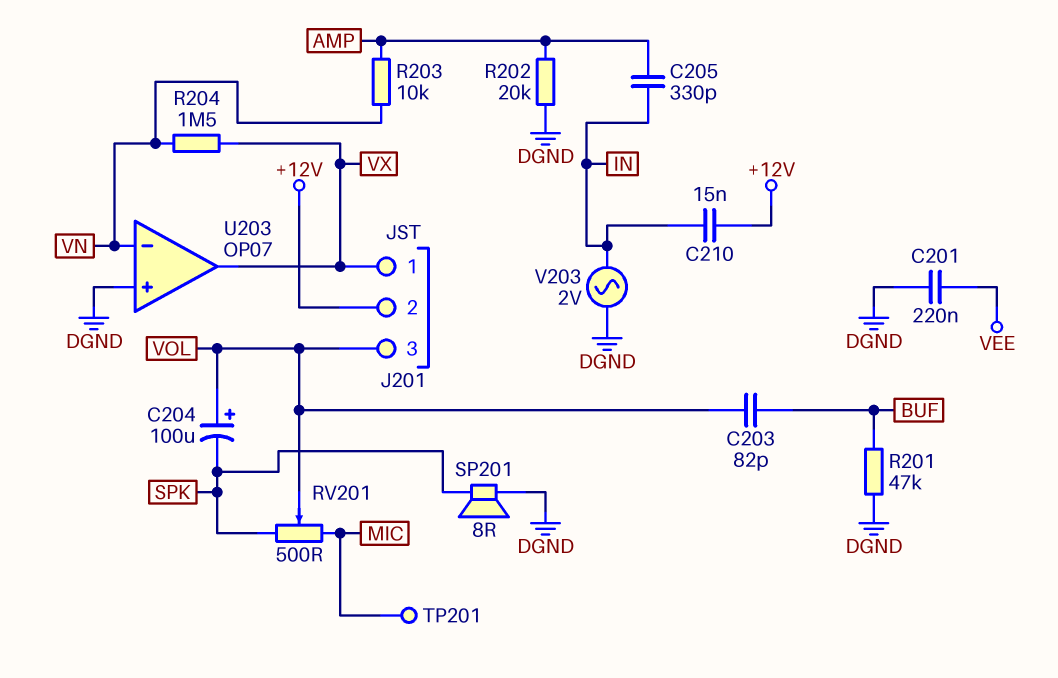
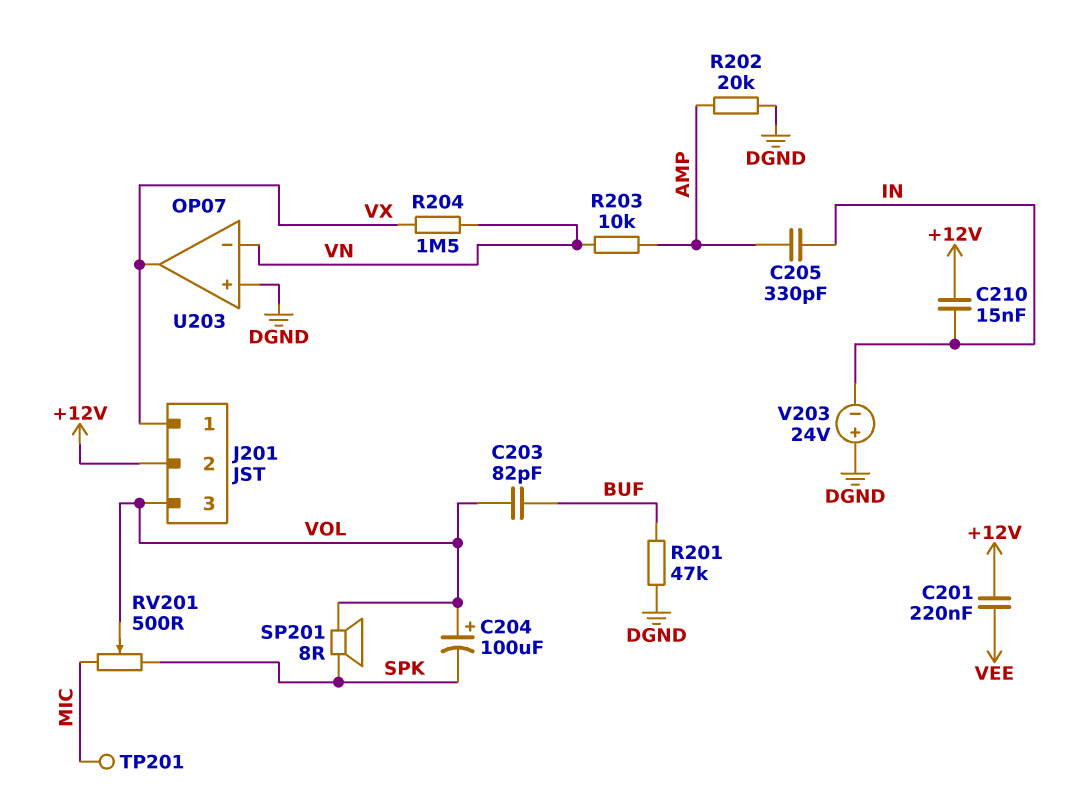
C201: 220nF (DGND, VEE) -> 220nF (+12V, VEE)
SP201: speaker 8R (DGND, SPK) -> speaker 8R (SPK, VOL)
V203: AC 2V (DGND, IN) -> 24V (plus DGND, minus IN)

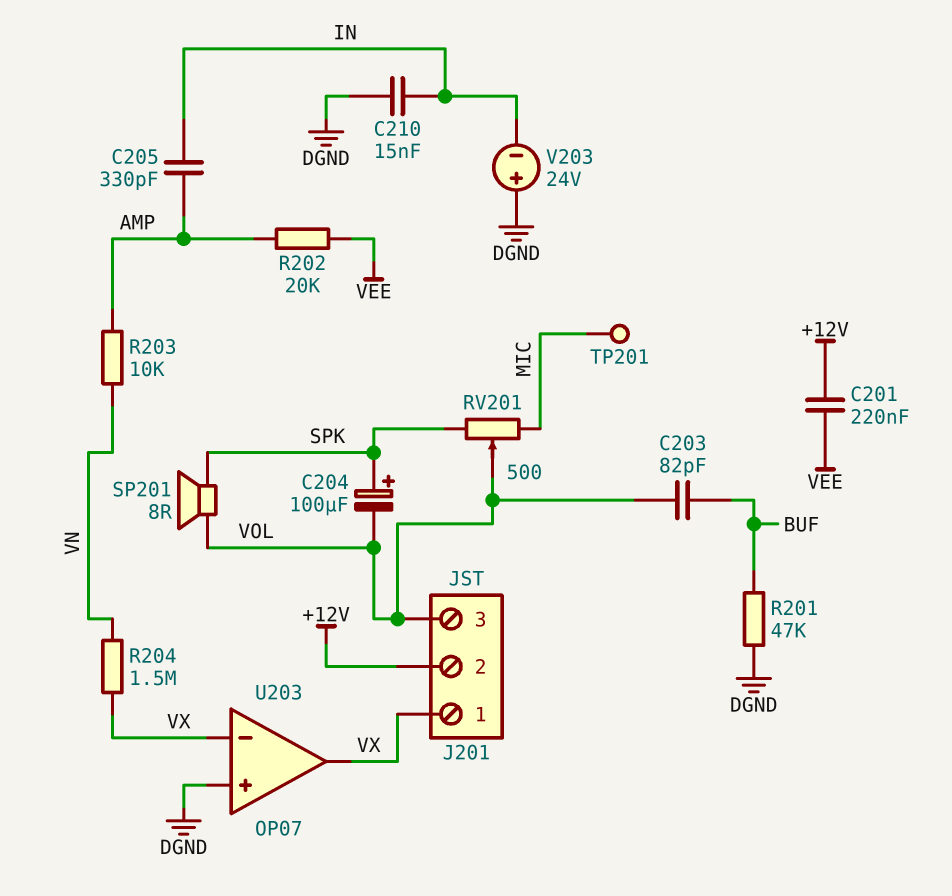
C204: 100uF (plus VOL, minus SPK) -> 100uF (plus SPK, minus VOL)
C210: 15nF (+12V, IN) -> 15nF (DGND, IN)
R202: 20k (AMP, DGND) -> 20k (AMP, VEE)
U203 pin in-: VN -> VX

